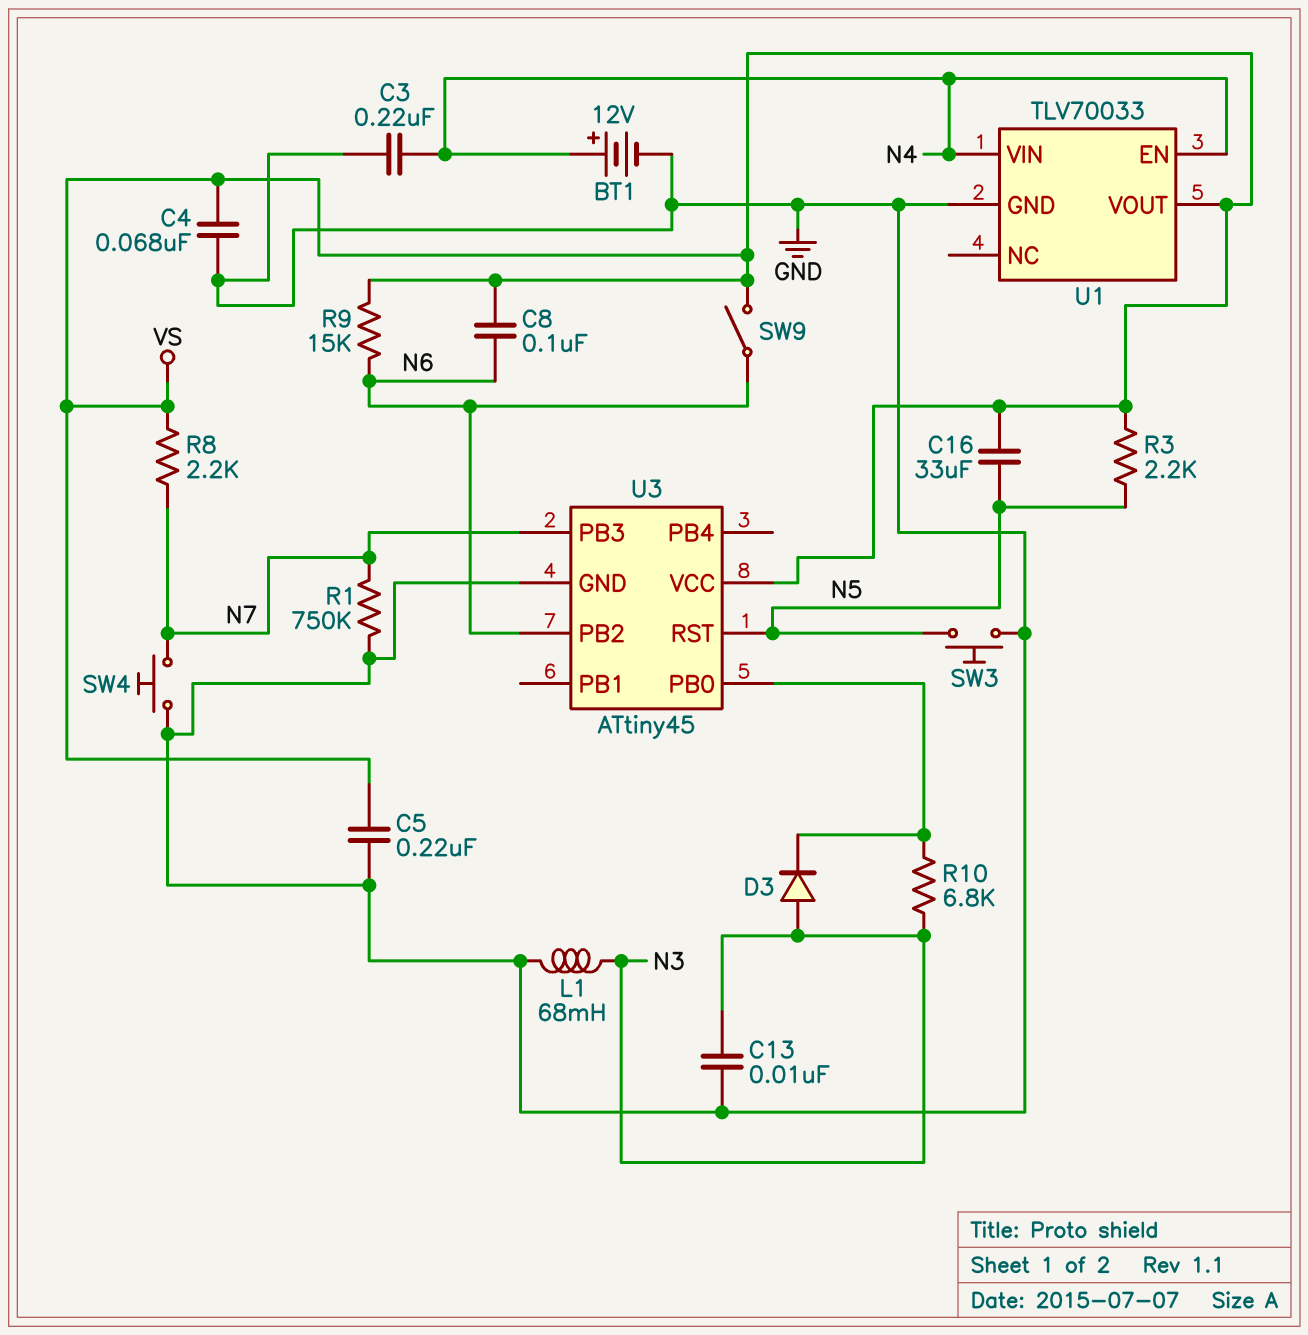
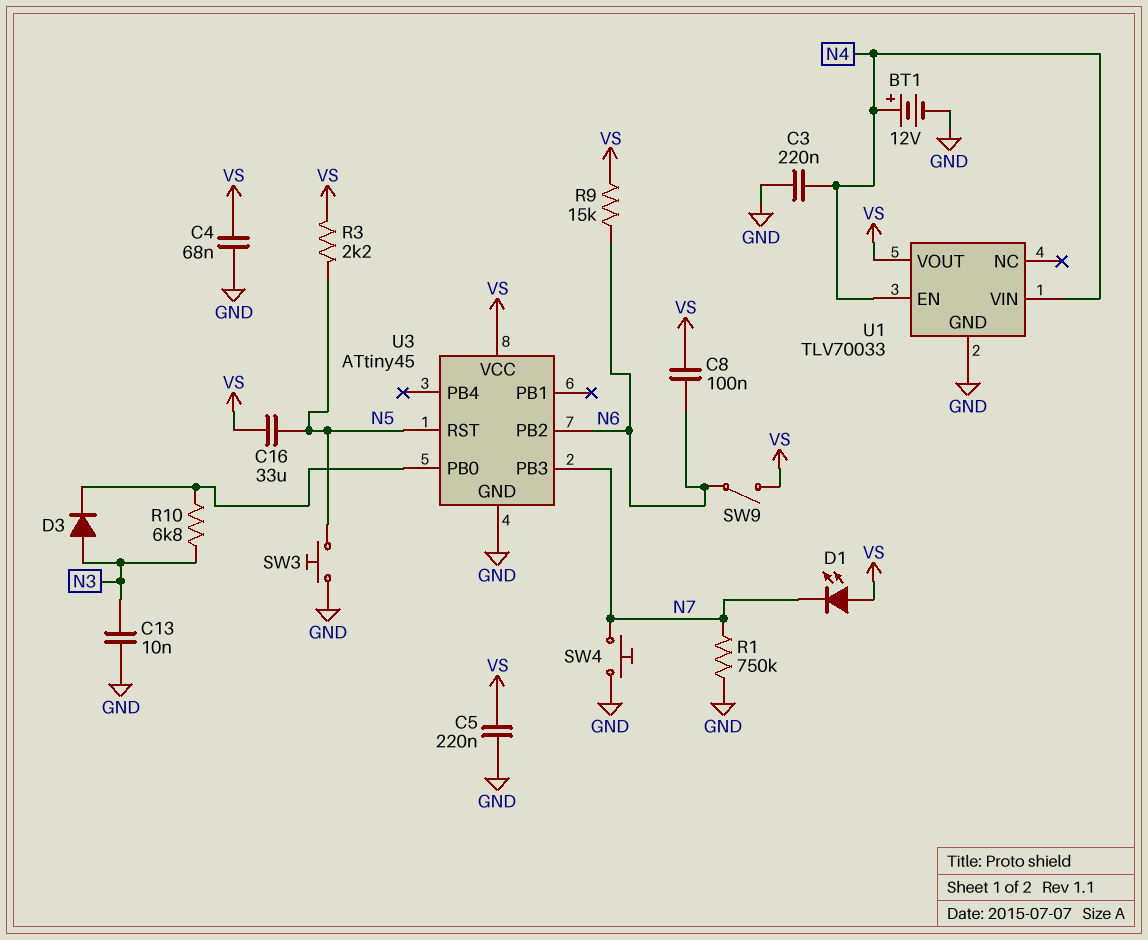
D1: none -> LED (A VS, K N7)
L1: 68mH (GND, N3) -> none
R8: 2.2k (N7, VS) -> none

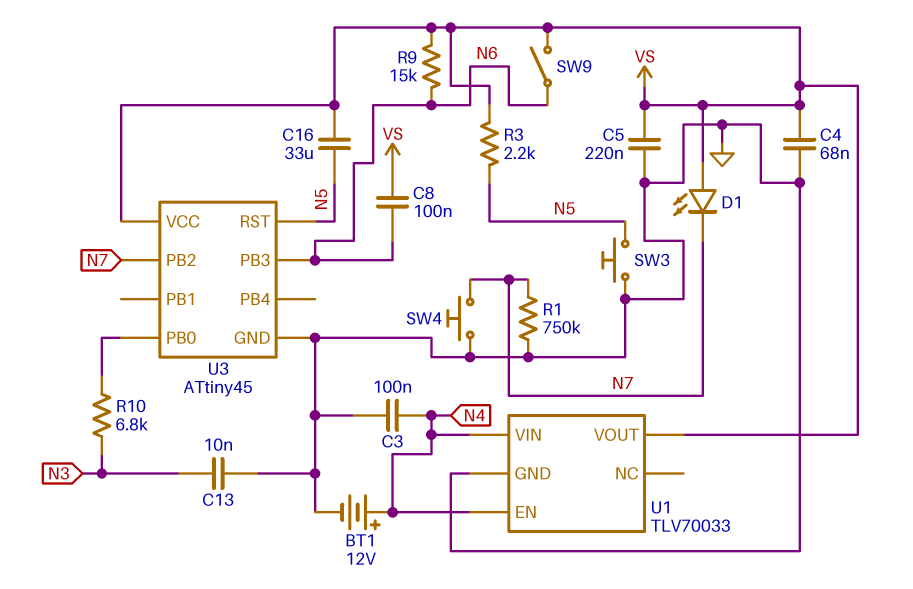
C3: 220nF (GND, N4) -> 100nF (GND, N4)
D3: diode (A N3, K U3/PB0) -> none
U3 pin PB2: N6 -> N7
U3 pin PB3: N7 -> N6

